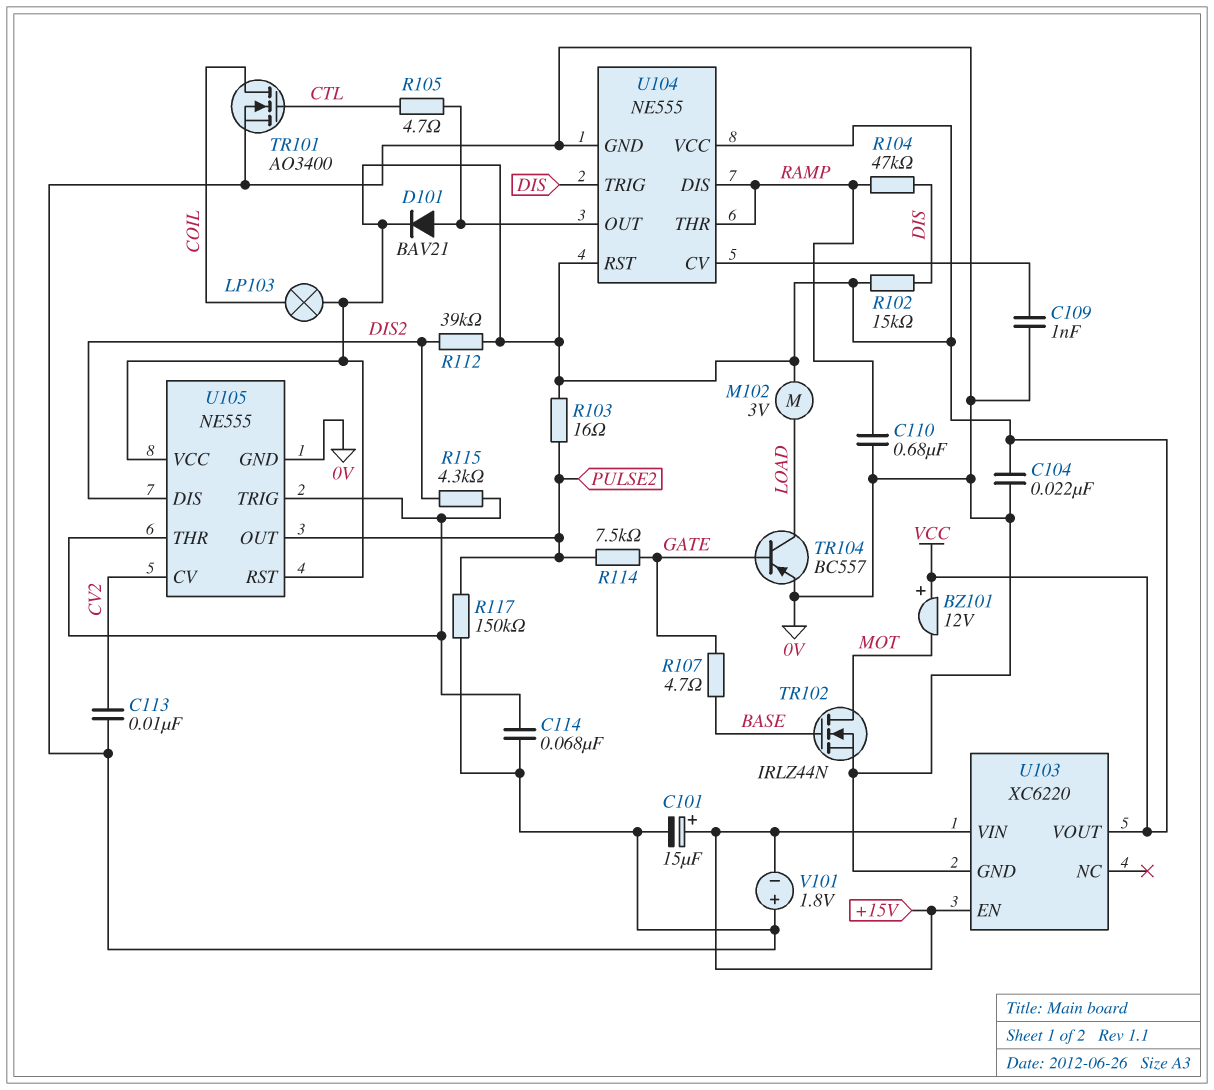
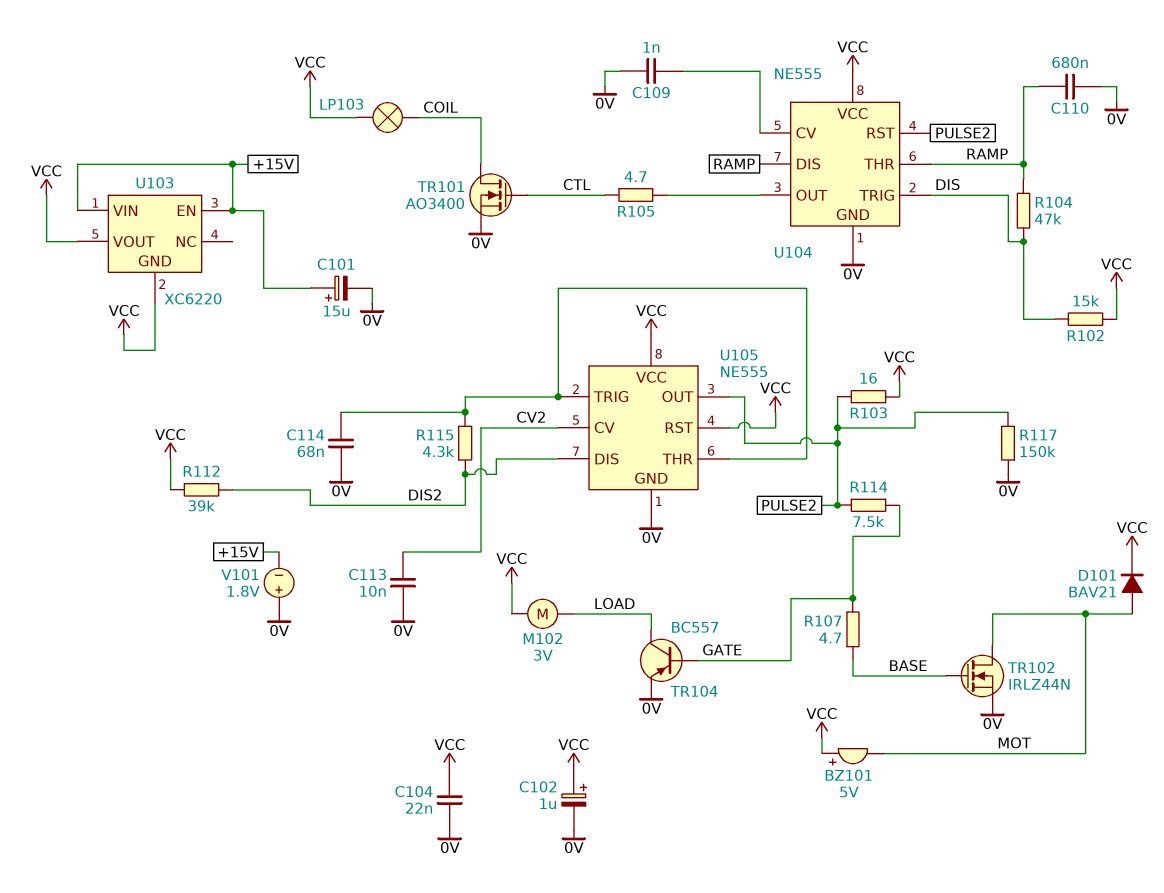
BZ101: buzzer 12V (plus VCC, minus MOT) -> buzzer 5V (plus VCC, minus MOT)
C102: none -> 1uF (plus VCC, minus 0V)
D101: diode BAV21 (A U104/OUT, K VCC) -> diode BAV21 (A MOT, K VCC)
U103 pin GND: 0V -> VCC
U104 pin RST: VCC -> PULSE2

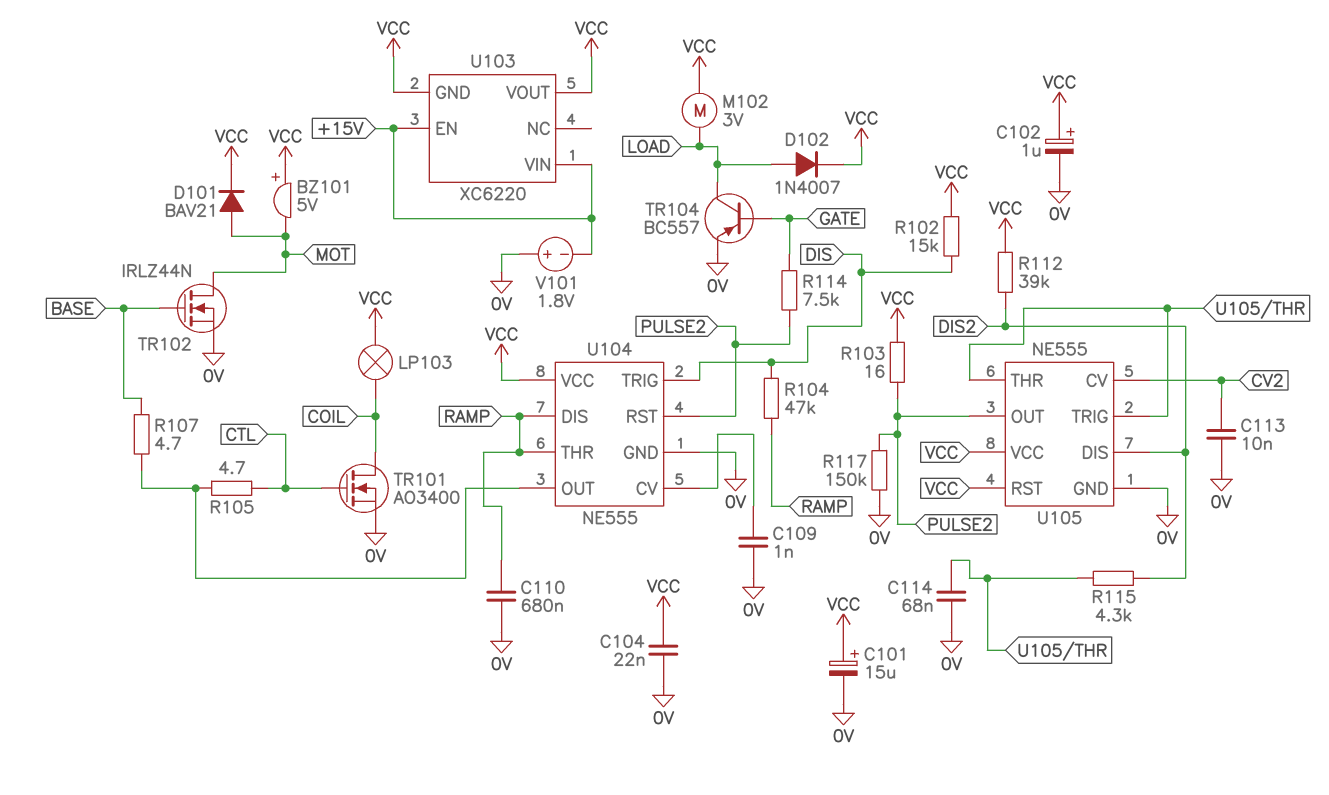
C101: 15uF (plus +15V, minus 0V) -> 15uF (plus VCC, minus 0V)
D102: none -> diode 1N4007 (A LOAD, K VCC)
R107: 4.7 (BASE, GATE) -> 4.7 (BASE, U104/OUT)

